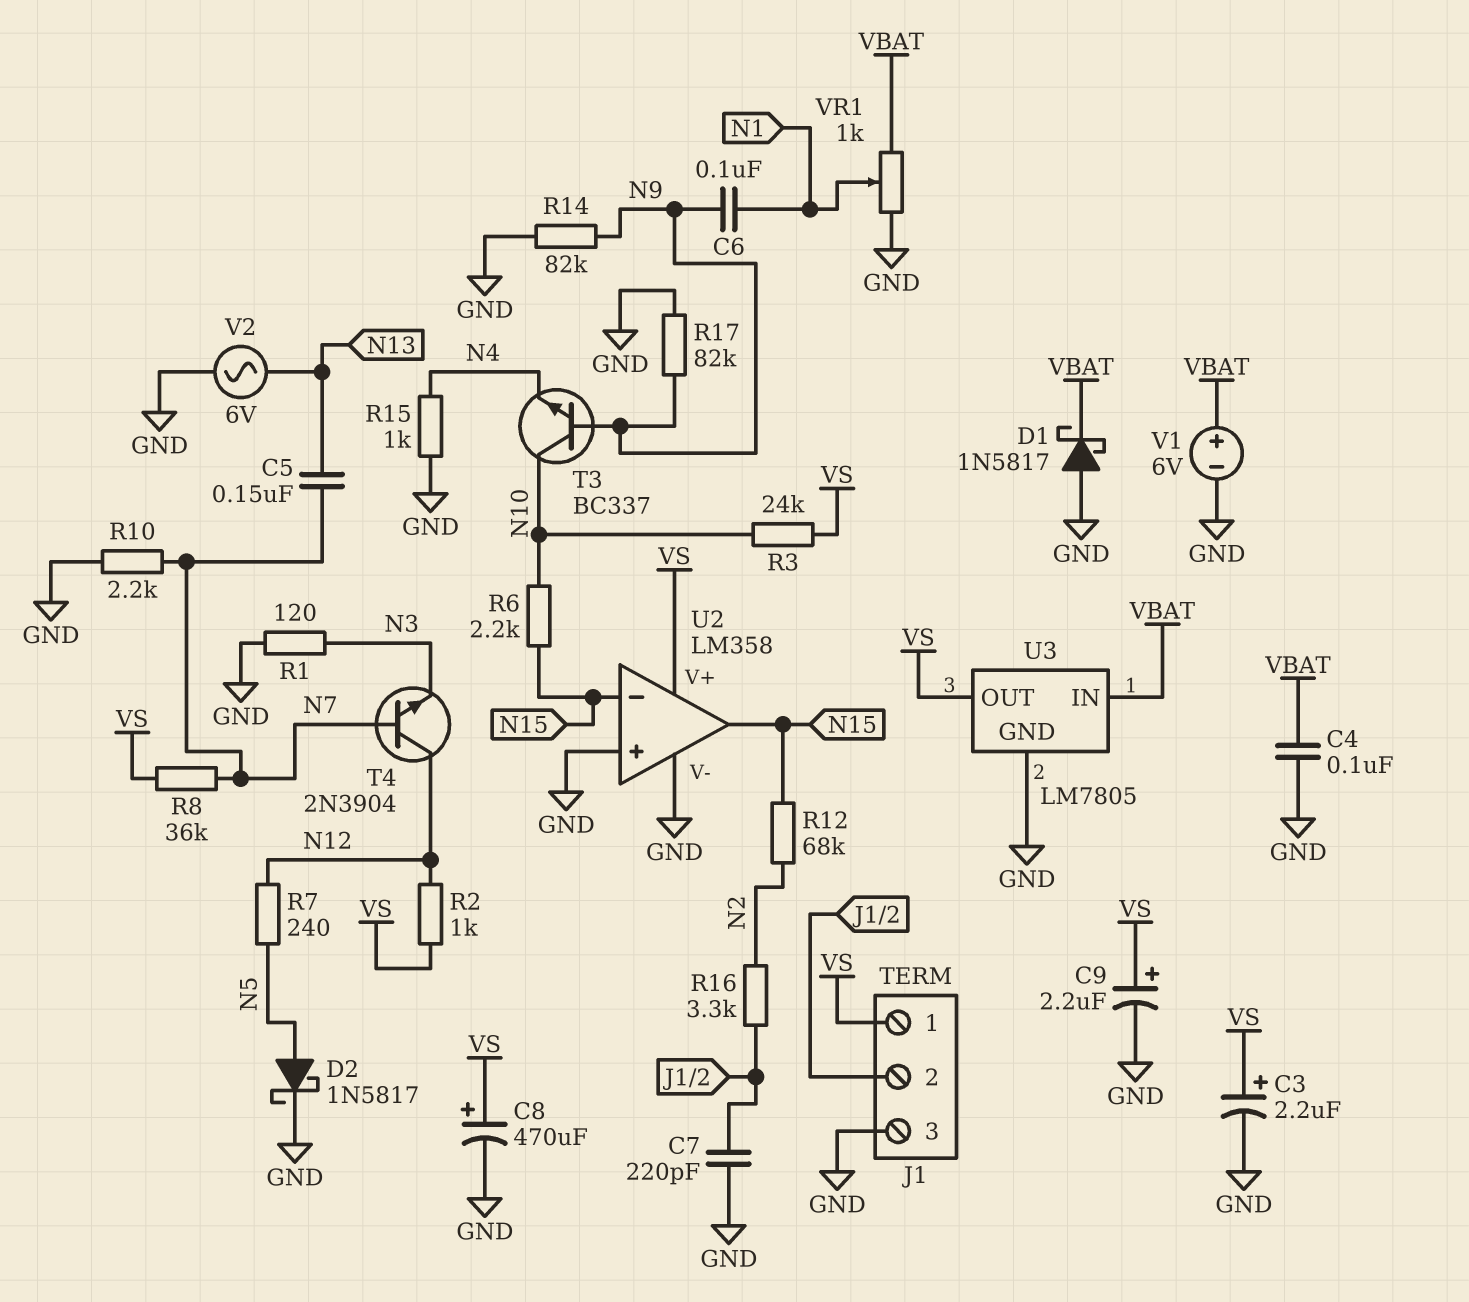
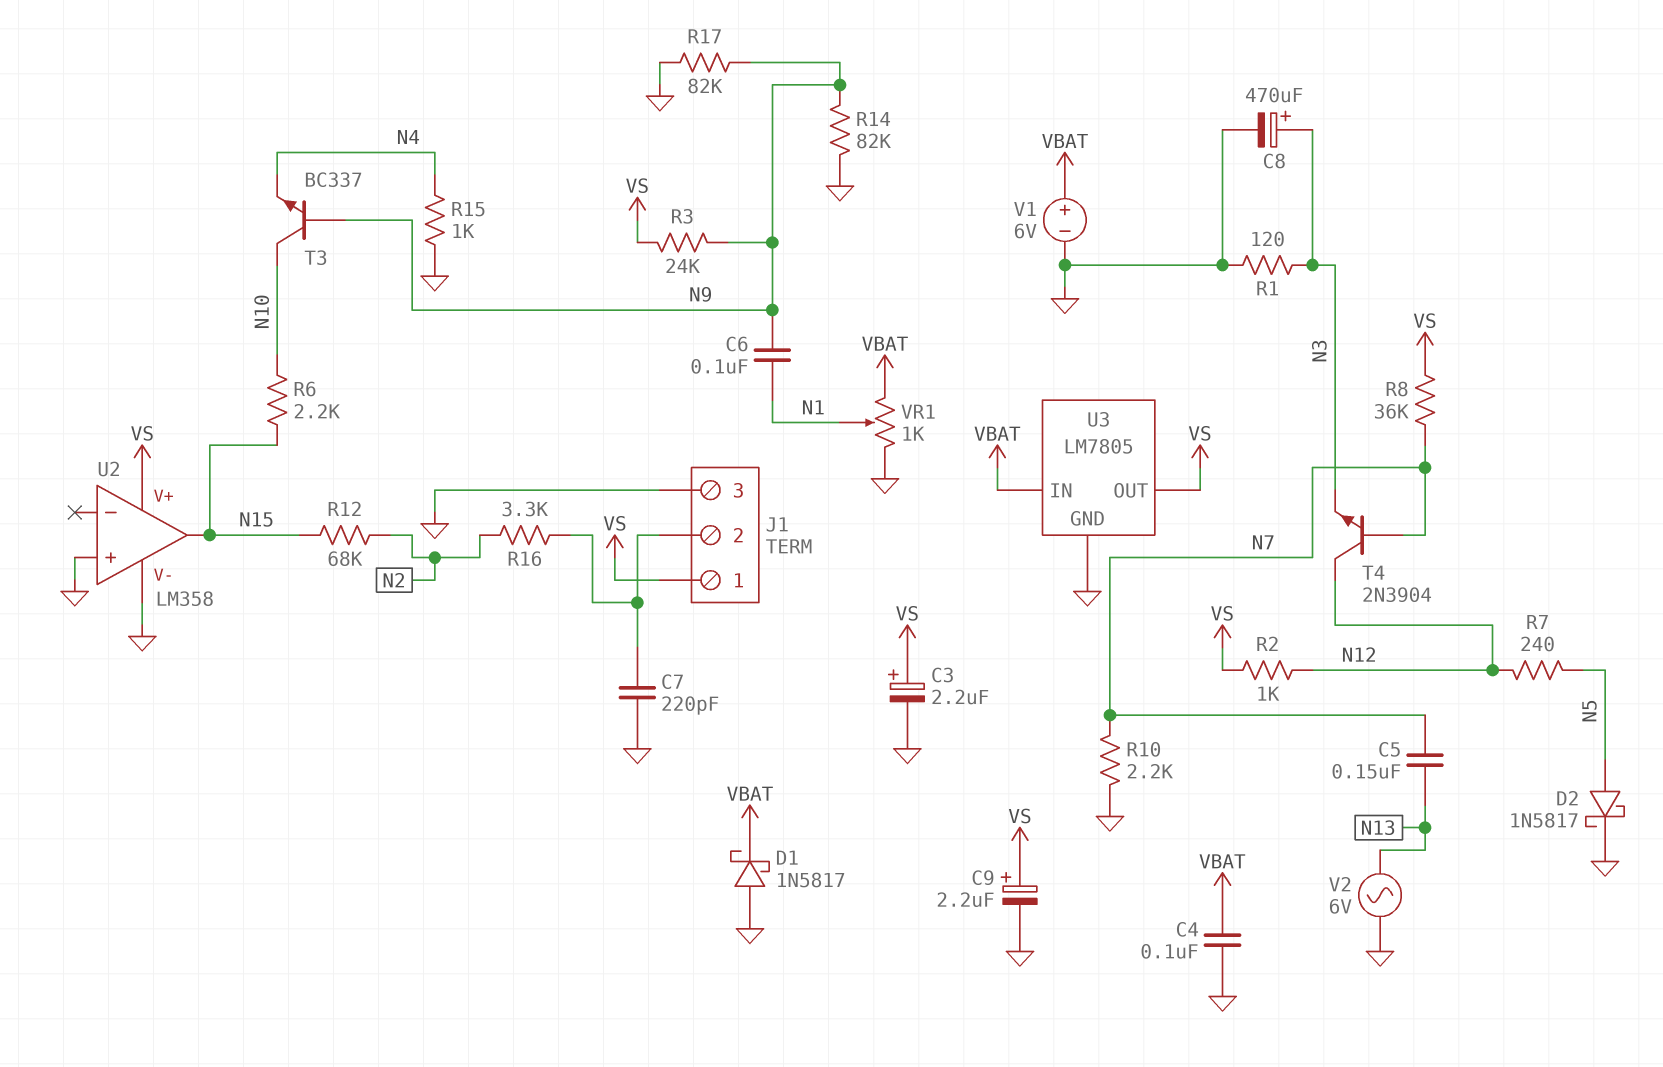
C8: 470uF (plus VS, minus GND) -> 470uF (plus N3, minus GND)
R3: 24k (N10, VS) -> 24k (N9, VS)
U2 pin in-: N15 -> none

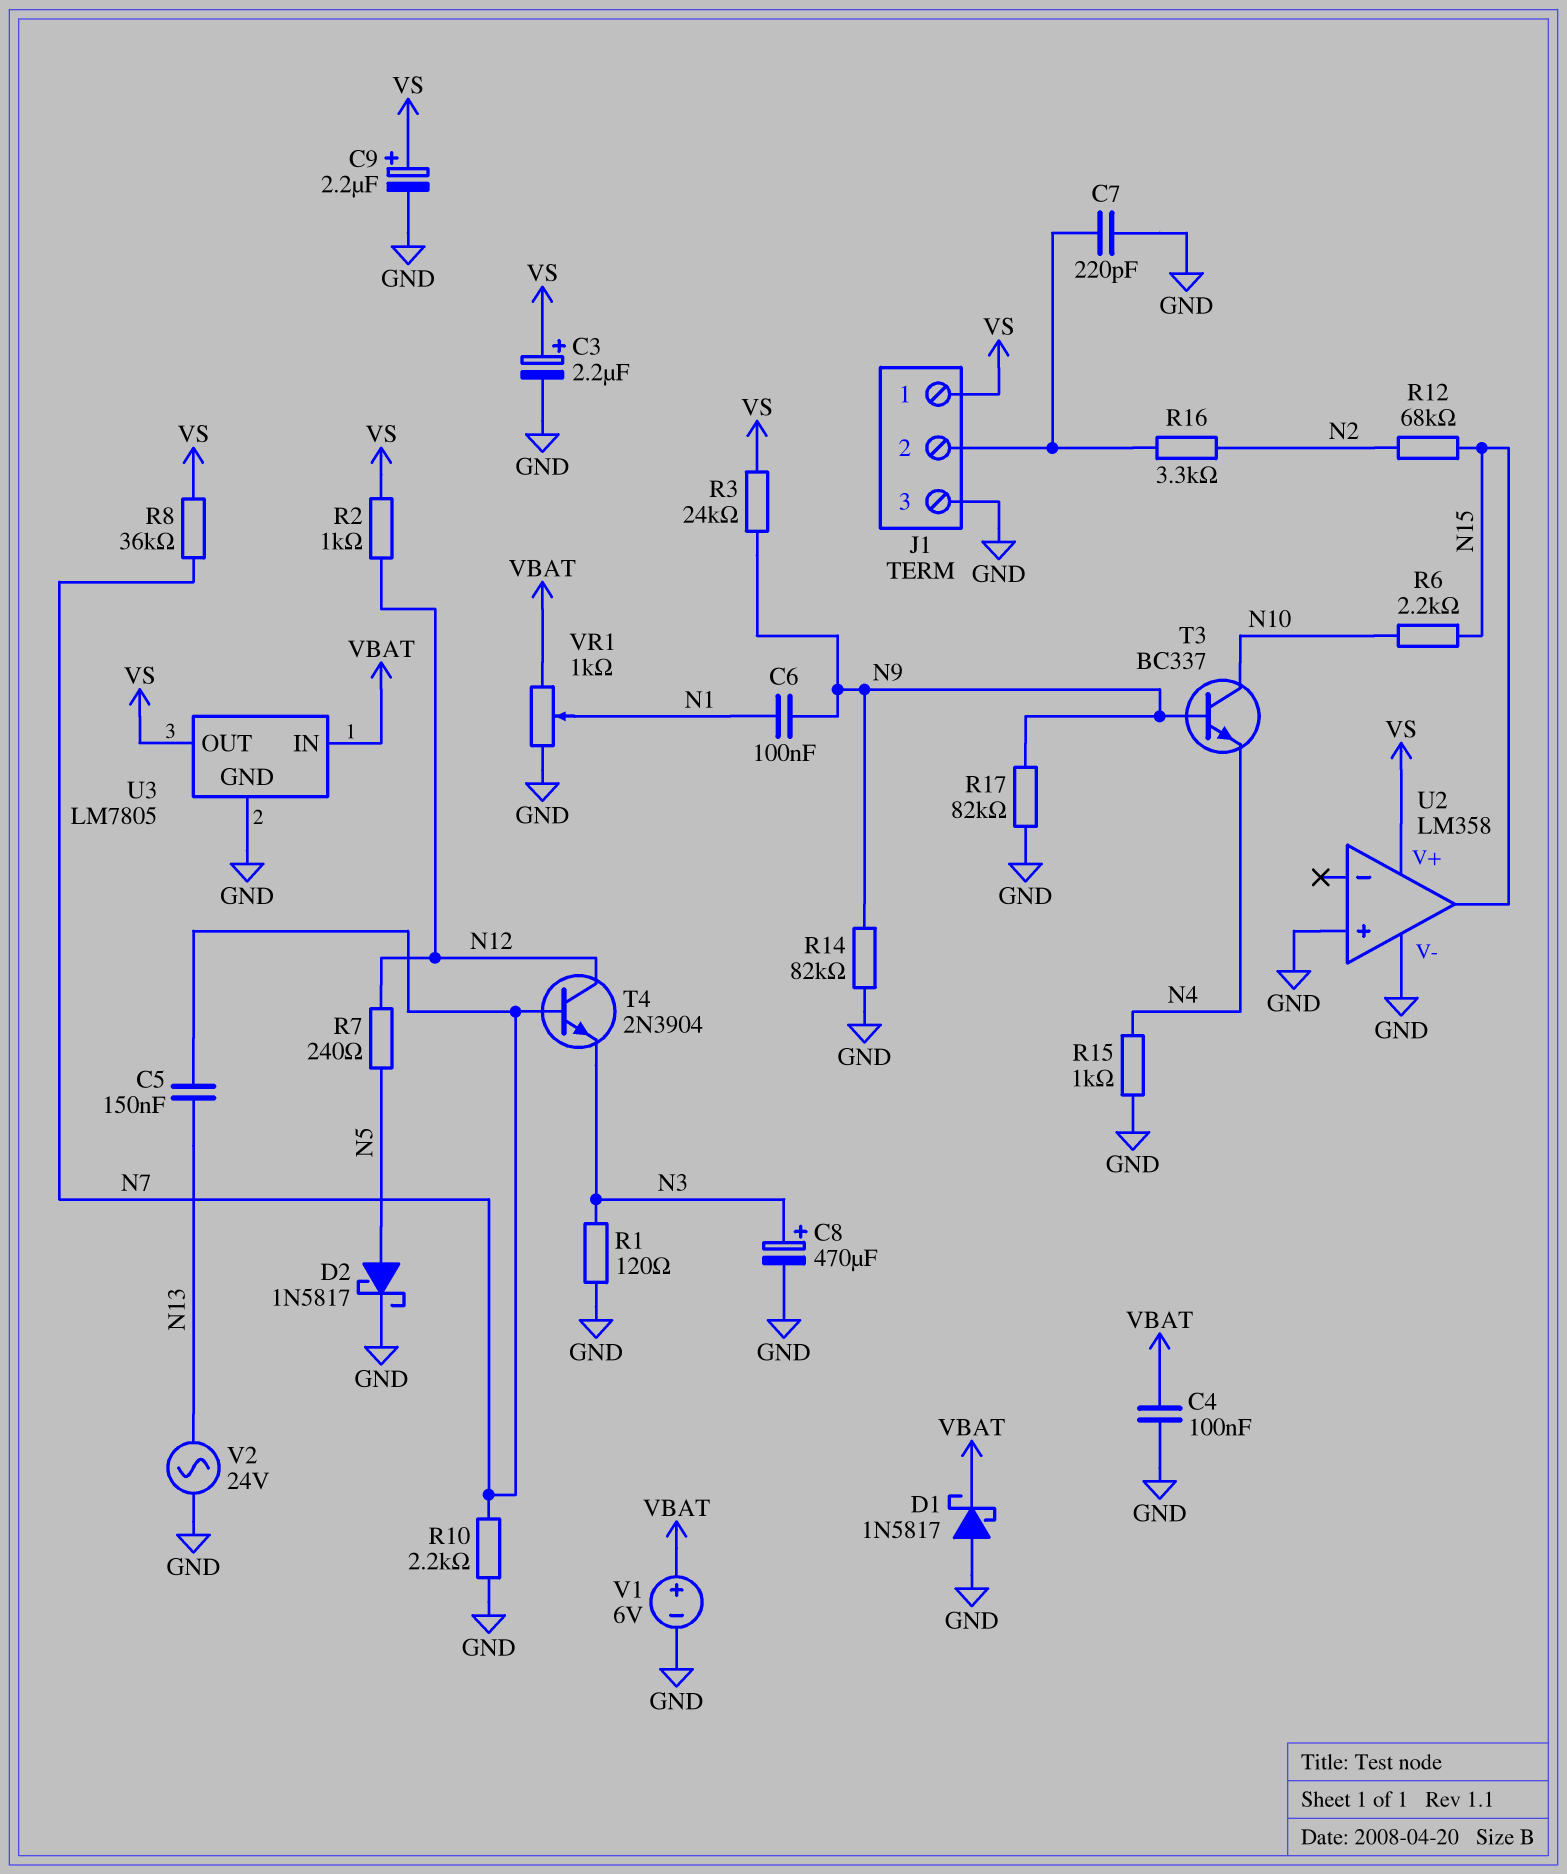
V2: AC 6V (GND, N13) -> AC 24V (GND, N13)

